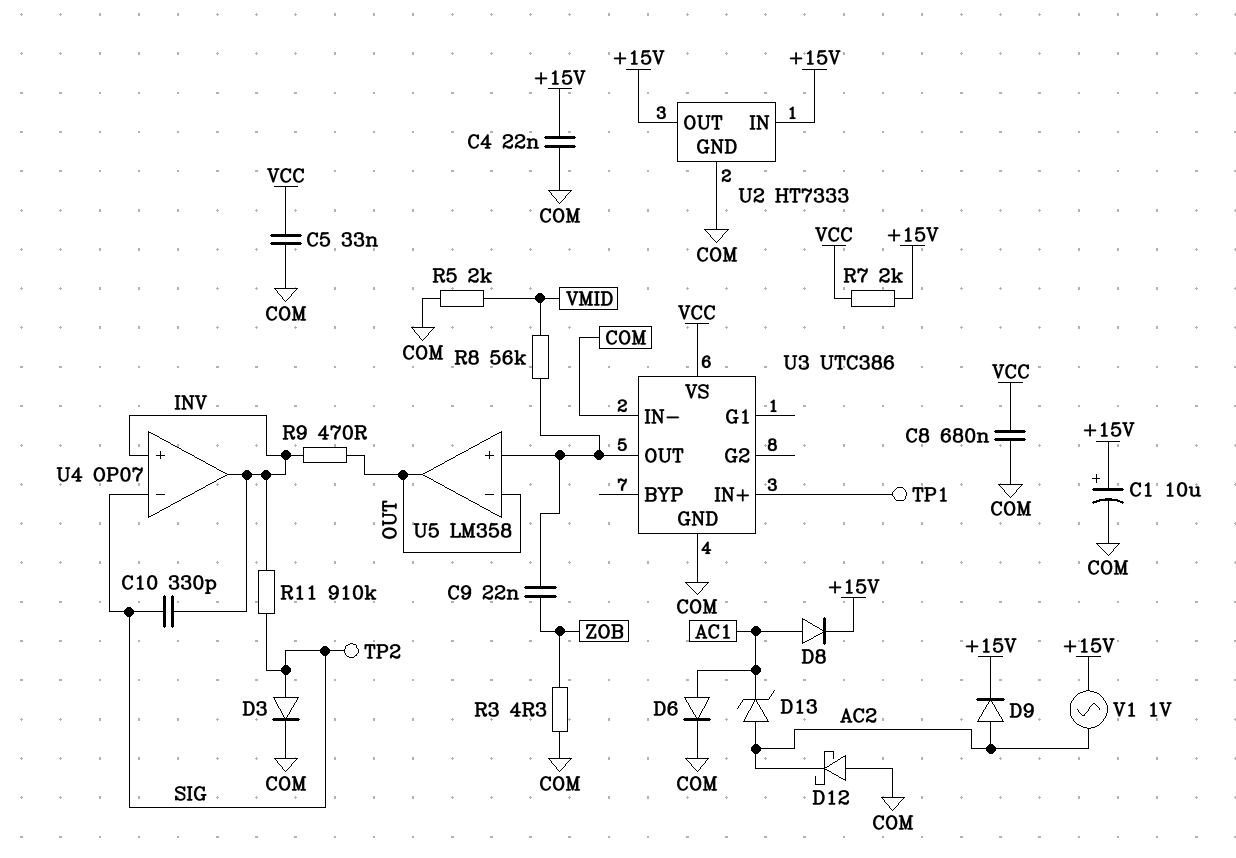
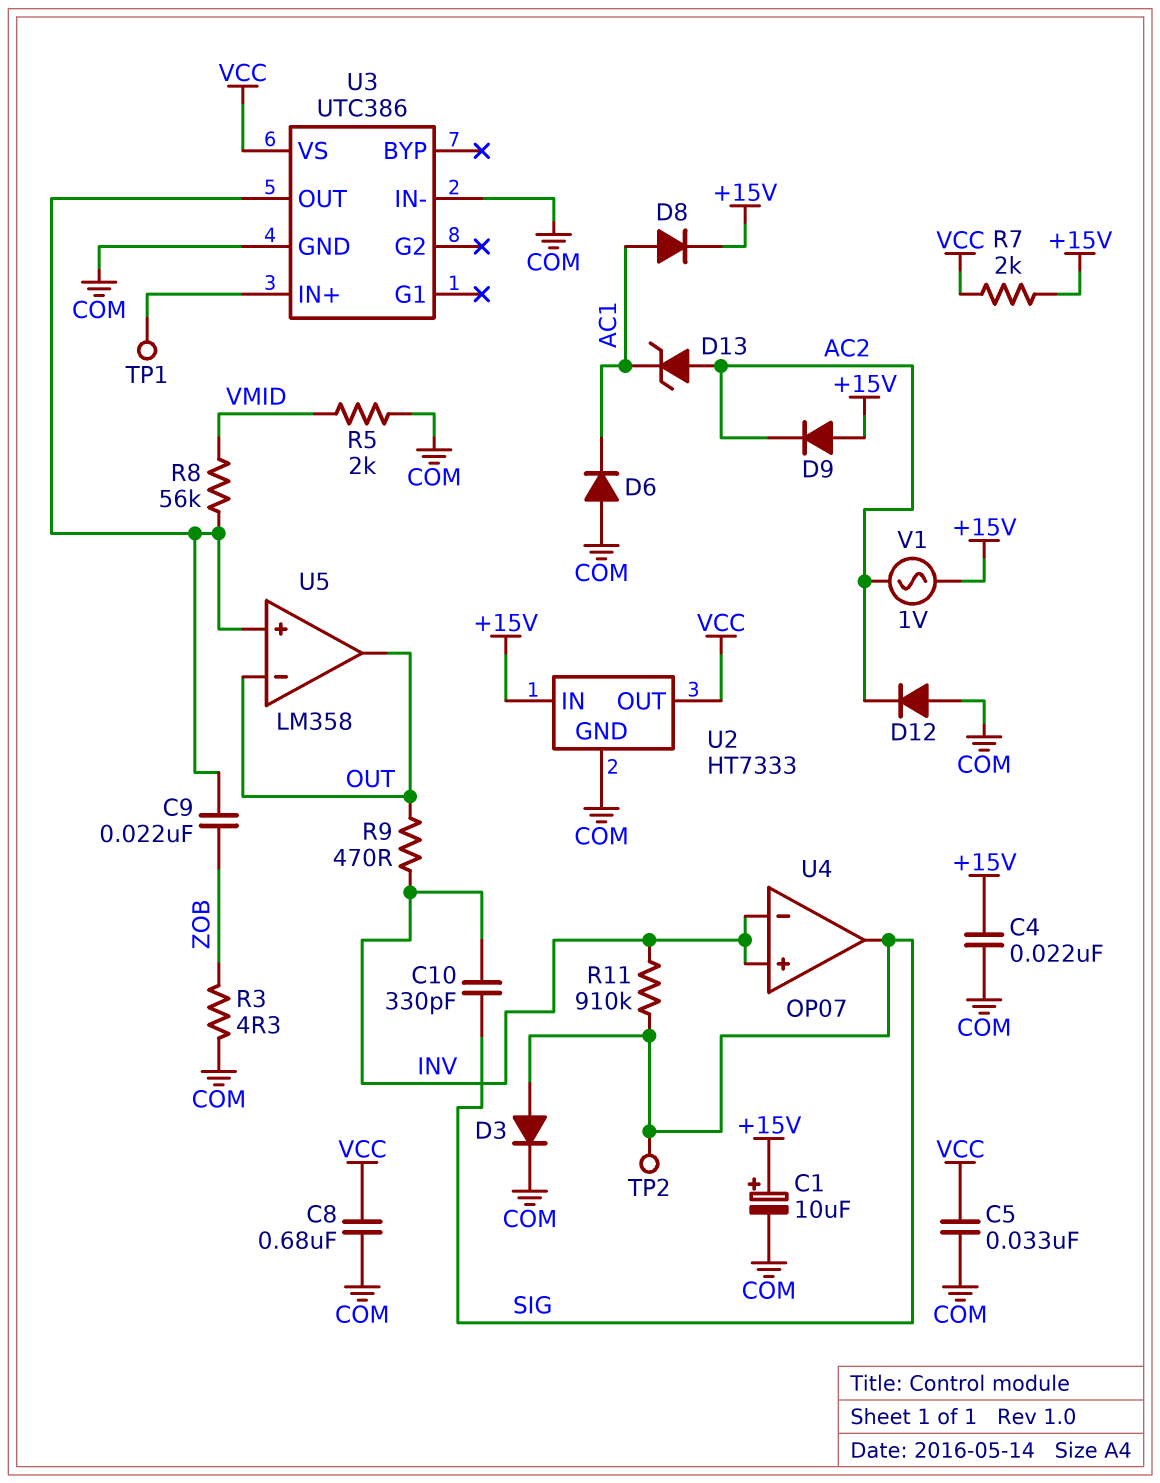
D6: diode (A AC1, K COM) -> diode (A COM, K AC1)
D9: diode (A AC2, K +15V) -> diode (A +15V, K AC2)
D12: schottky (A COM, K AC2) -> diode (A COM, K AC2)
U2 pin OUT: +15V -> VCC
U4 pin in-: SIG -> INV
U4 pin out: INV -> SIG

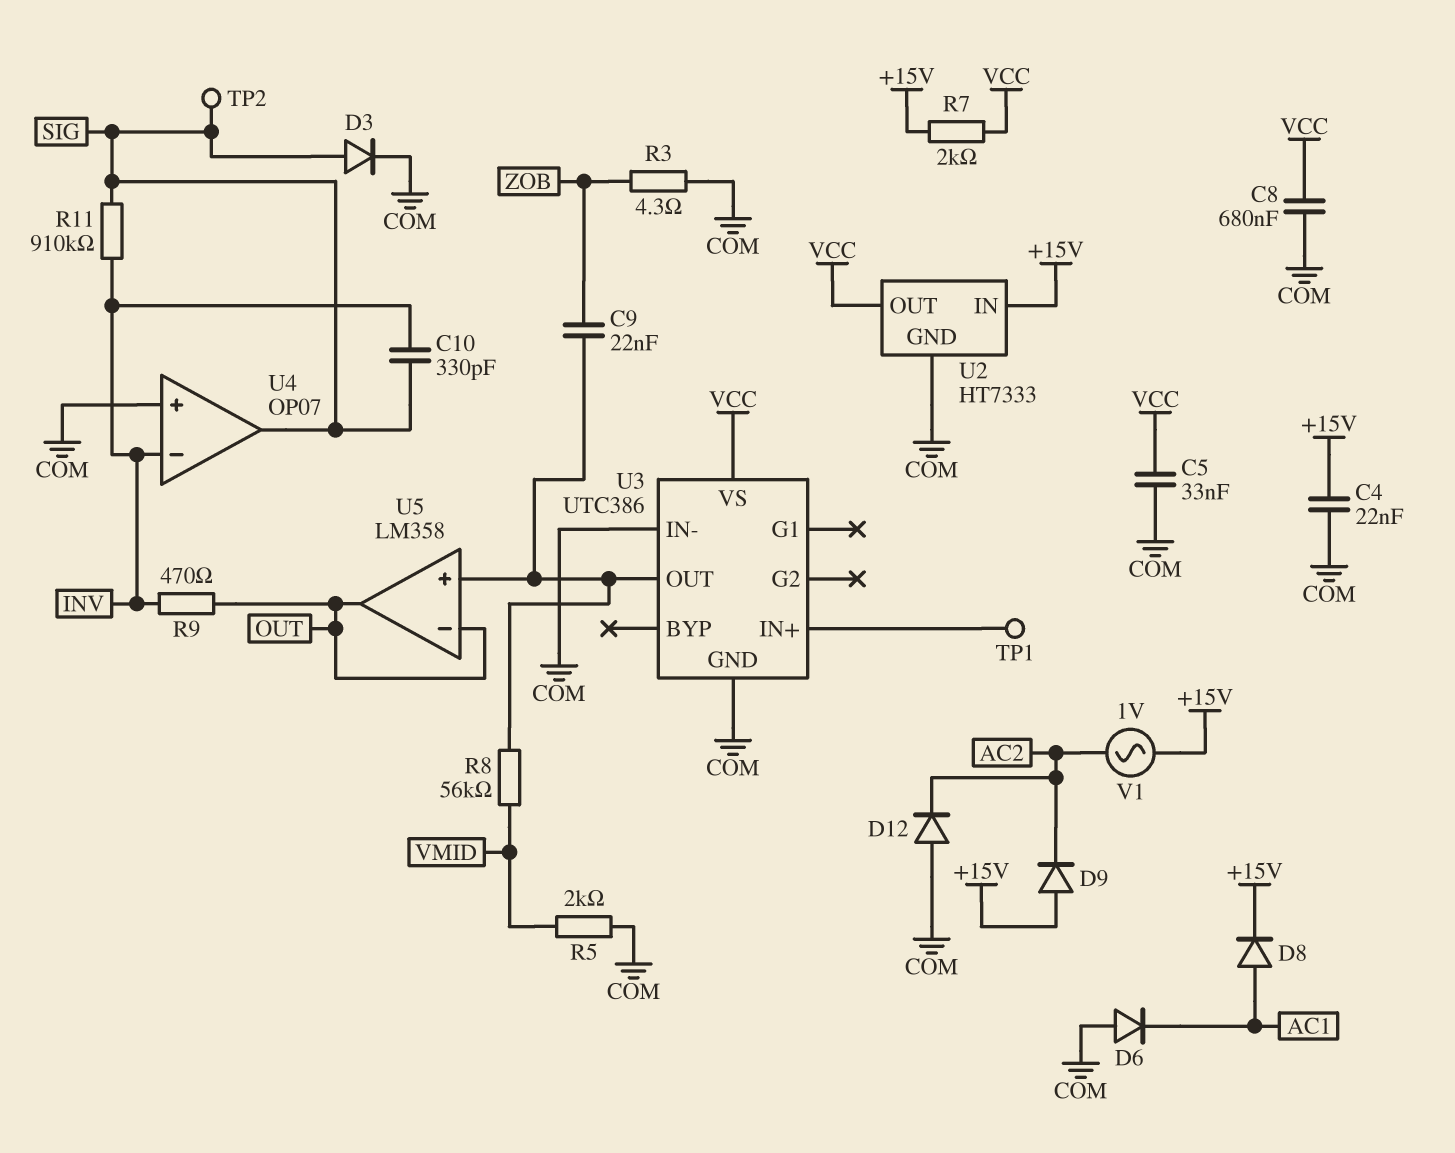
C1: 10uF (plus +15V, minus COM) -> none
D13: zener (A AC2, K AC1) -> none
U4 pin in+: INV -> COM

